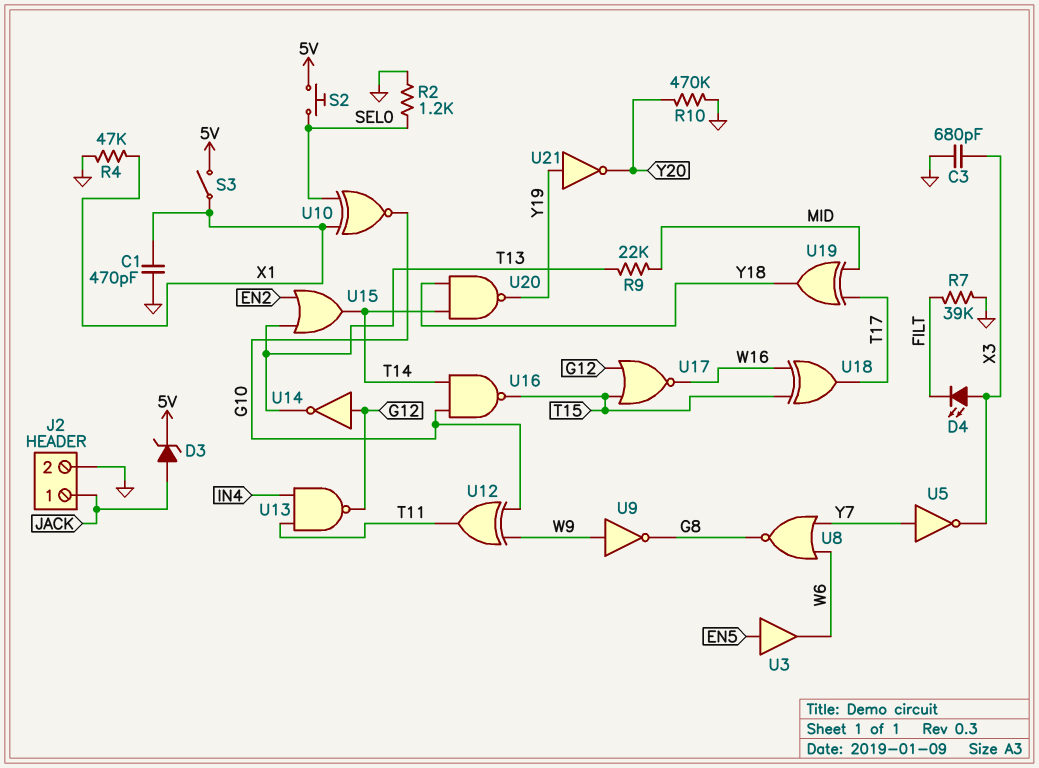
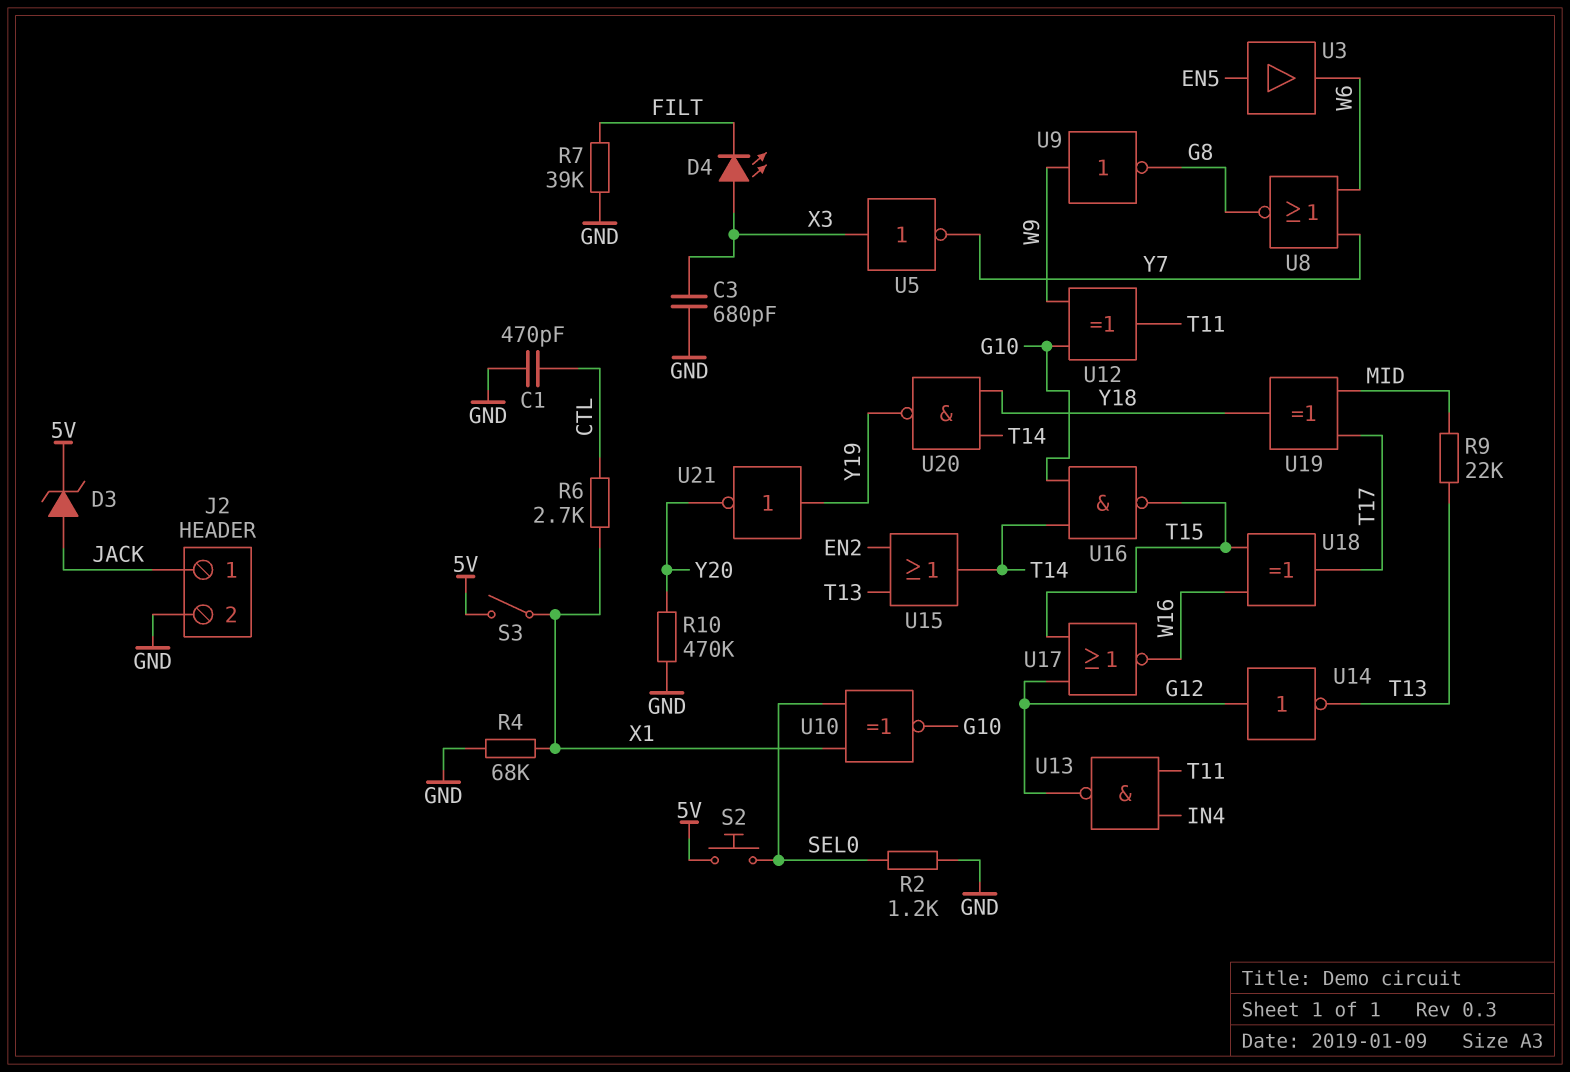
C1: 470pF (GND, X1) -> 470pF (CTL, GND)
R4: 47k (GND, X1) -> 68k (GND, X1)
R6: none -> 2.7k (CTL, X1)
U5: NOT (in Y7, out X3) -> NOT (in X3, out Y7)

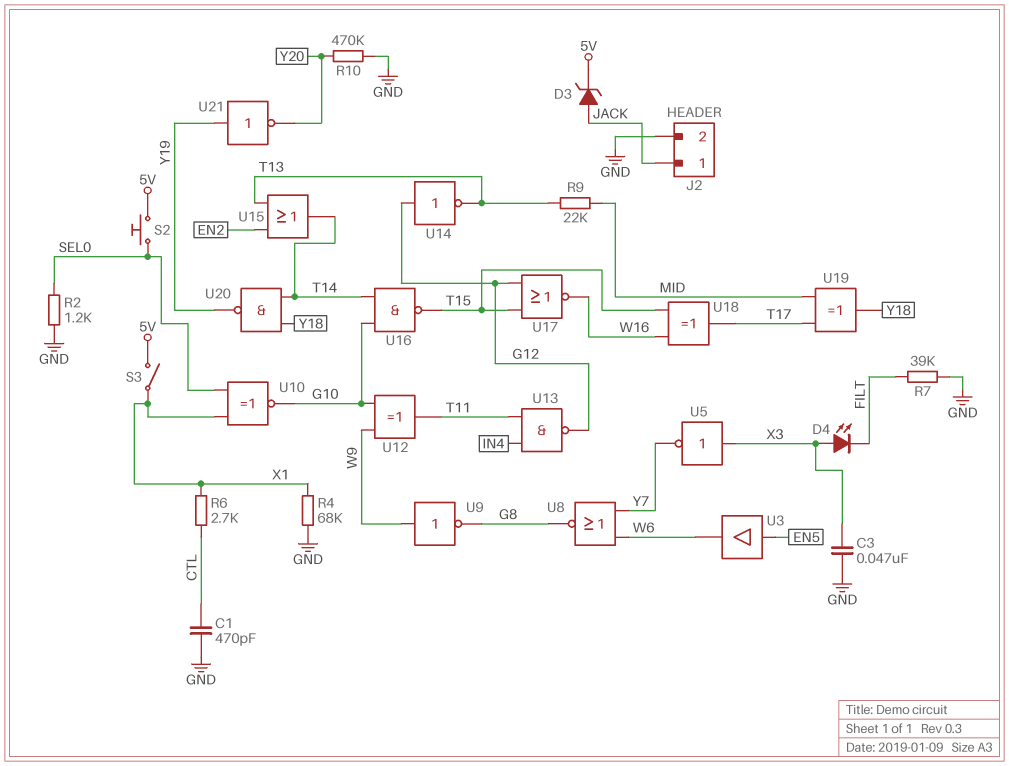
C3: 680pF (GND, X3) -> 47nF (GND, X3)

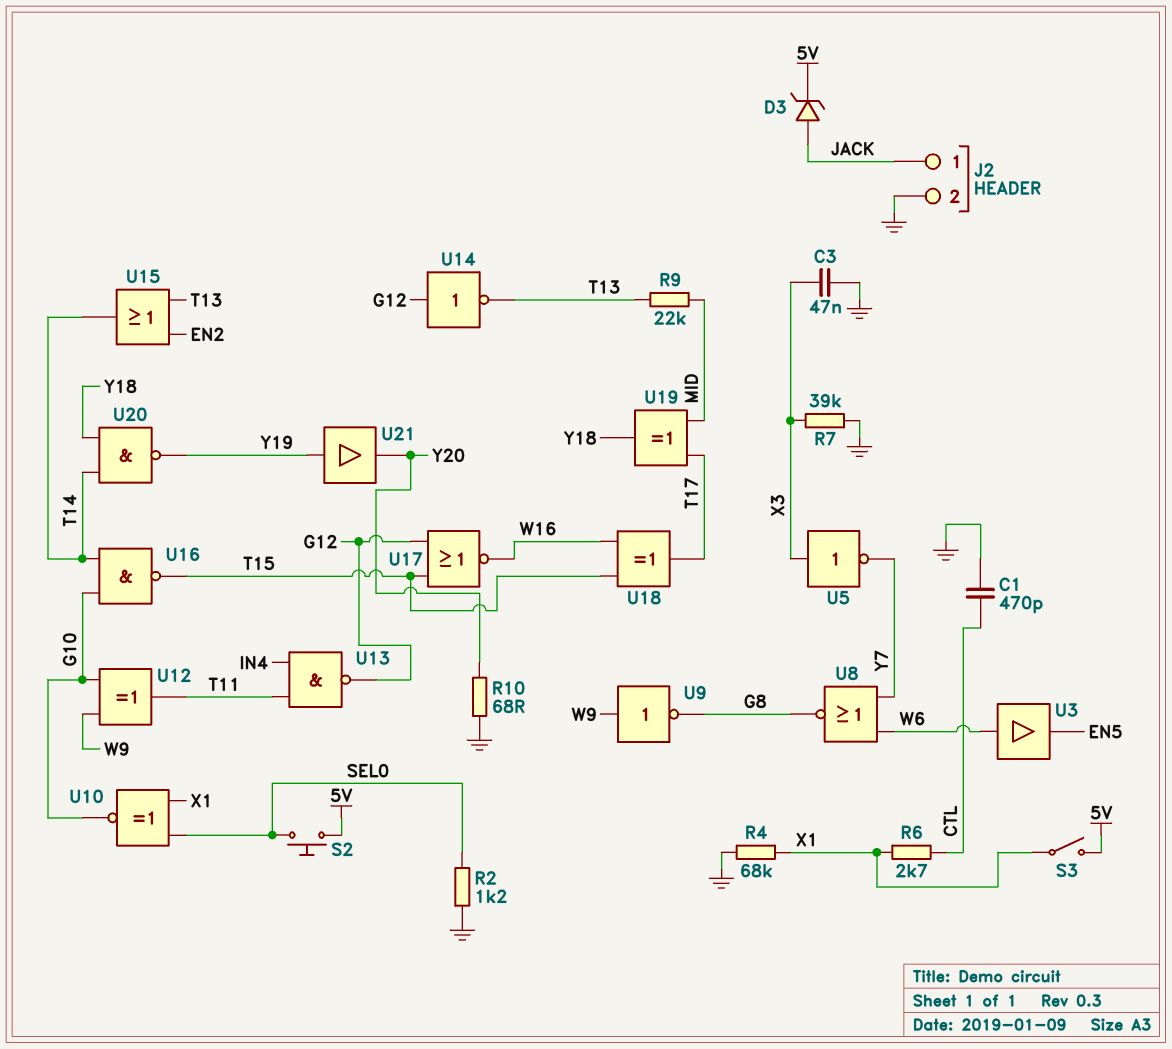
D4: LED (A X3, K FILT) -> none
R7: 39k (FILT, GND) -> 39k (GND, X3)
R10: 470k (GND, Y20) -> 68 (GND, Y20)
U3: buffer (in EN5, out W6) -> buffer (in W6, out EN5)
U21: NOT (in Y19, out Y20) -> buffer (in Y19, out Y20)

